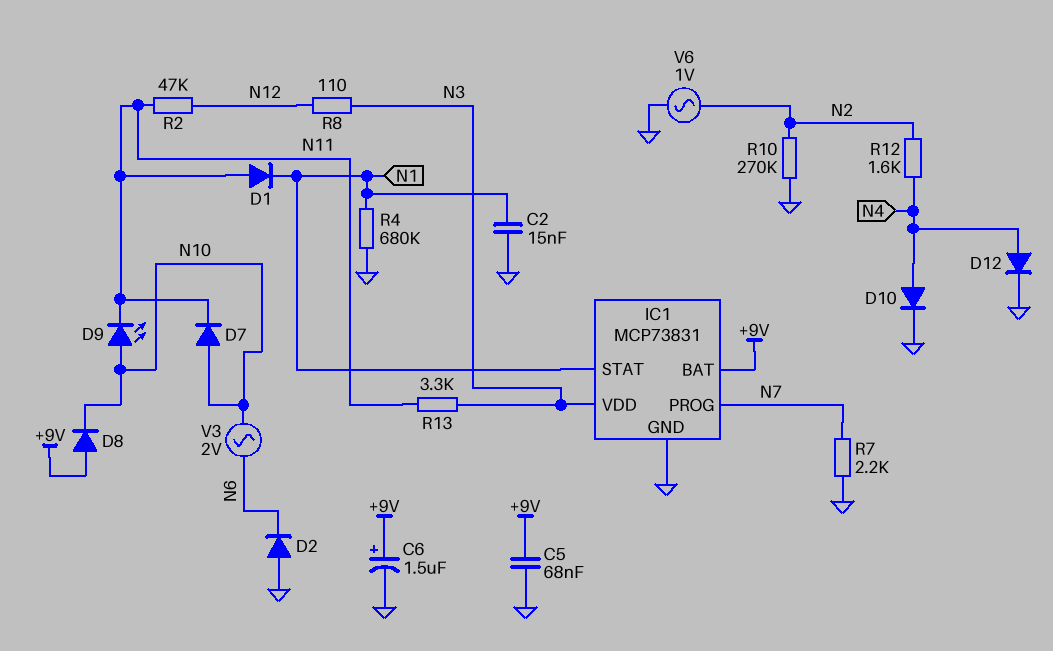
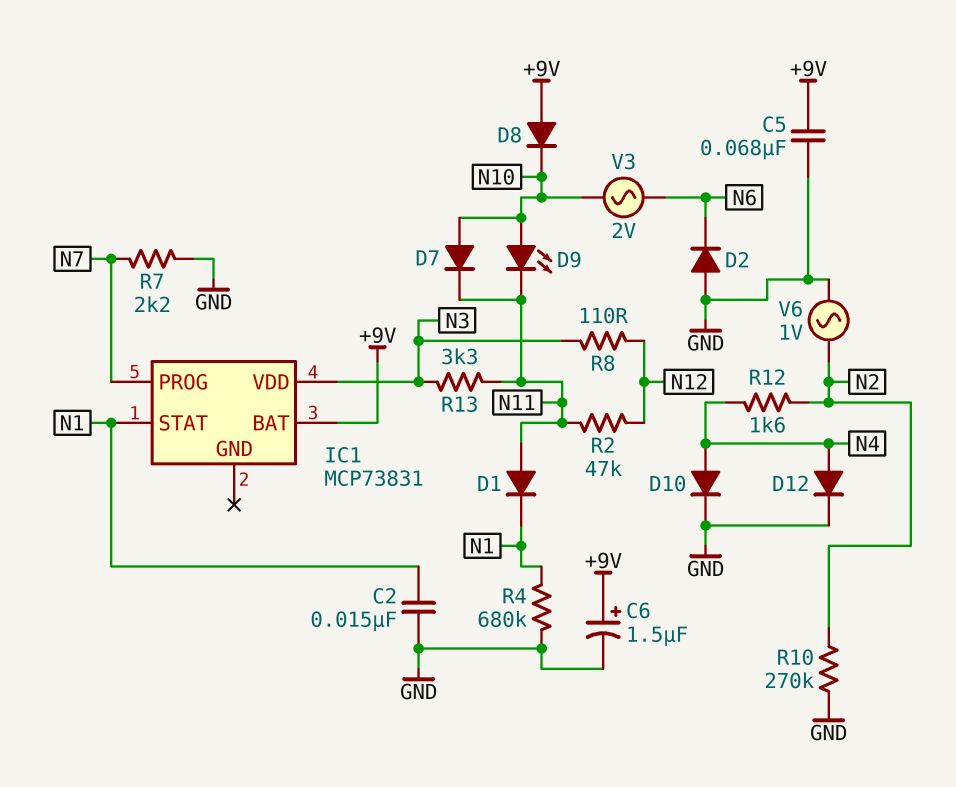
IC1 pin GND: GND -> none

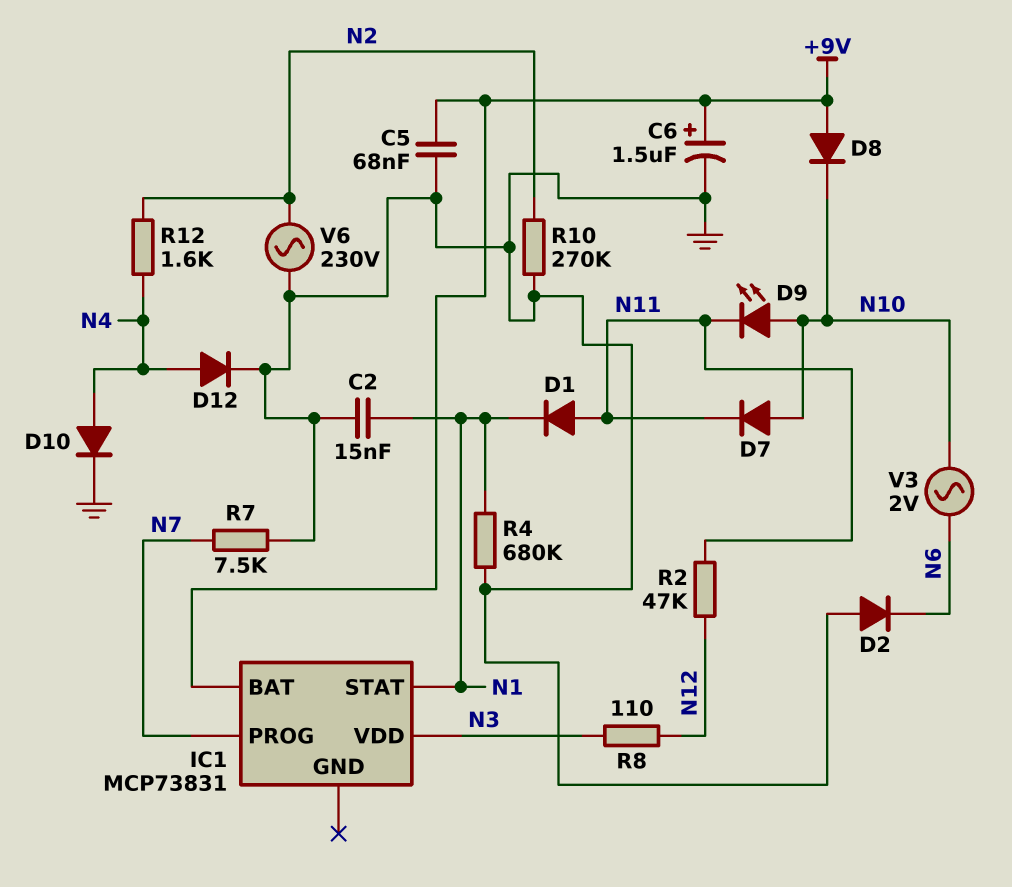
R7: 2.2k (GND, N7) -> 7.5k (GND, N7)
R13: 3.3k (N3, N11) -> none
V6: AC 1V (GND, N2) -> AC 230V (GND, N2)

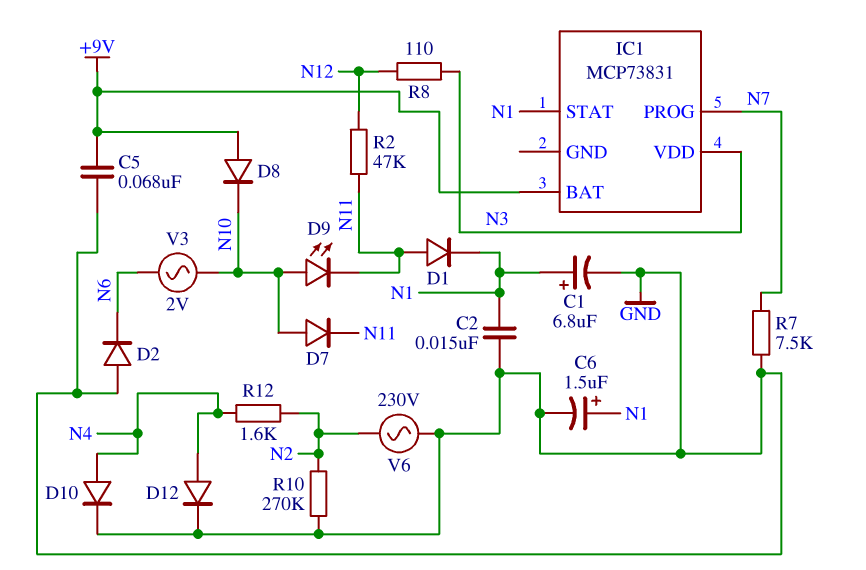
C1: none -> 6.8uF (plus N1, minus GND)
C6: 1.5uF (plus +9V, minus GND) -> 1.5uF (plus N1, minus GND)
R4: 680k (GND, N1) -> none

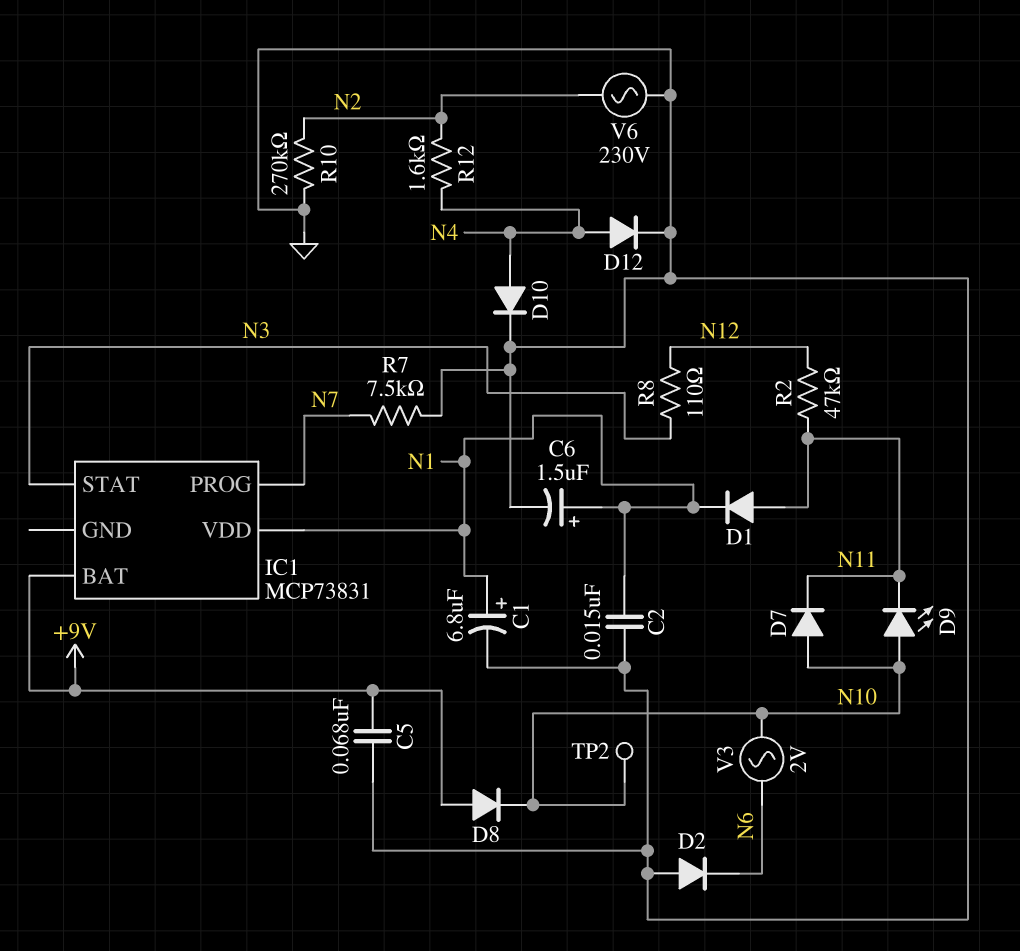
IC1 pin STAT: N1 -> N3
IC1 pin VDD: N3 -> N1
TP2: none -> test point (N10)

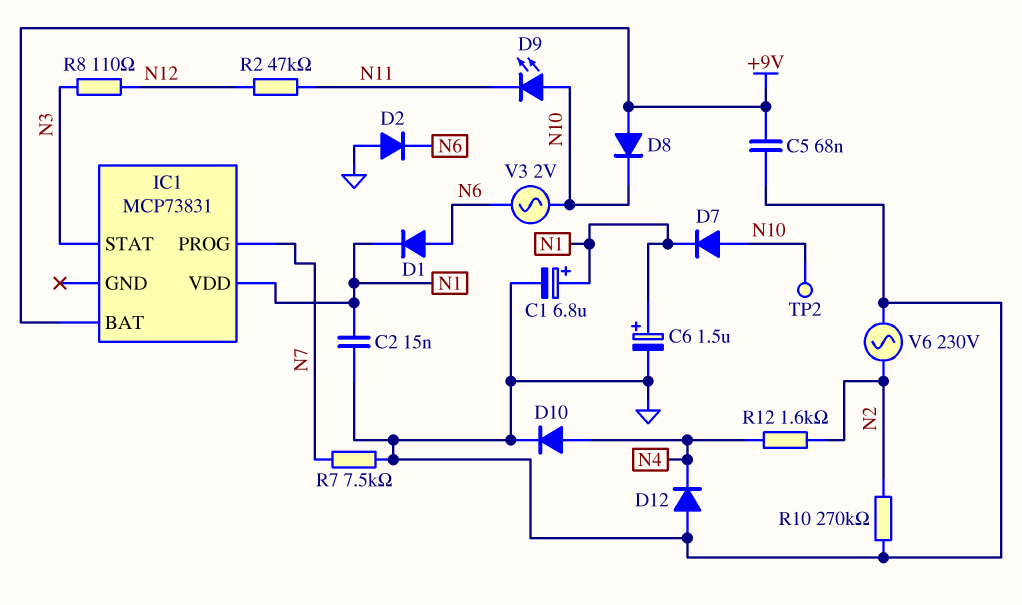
D1: diode (A N11, K N1) -> diode (A N6, K N1)
D7: diode (A N10, K N11) -> diode (A N10, K N1)
D12: diode (A N4, K GND) -> diode (A GND, K N4)

